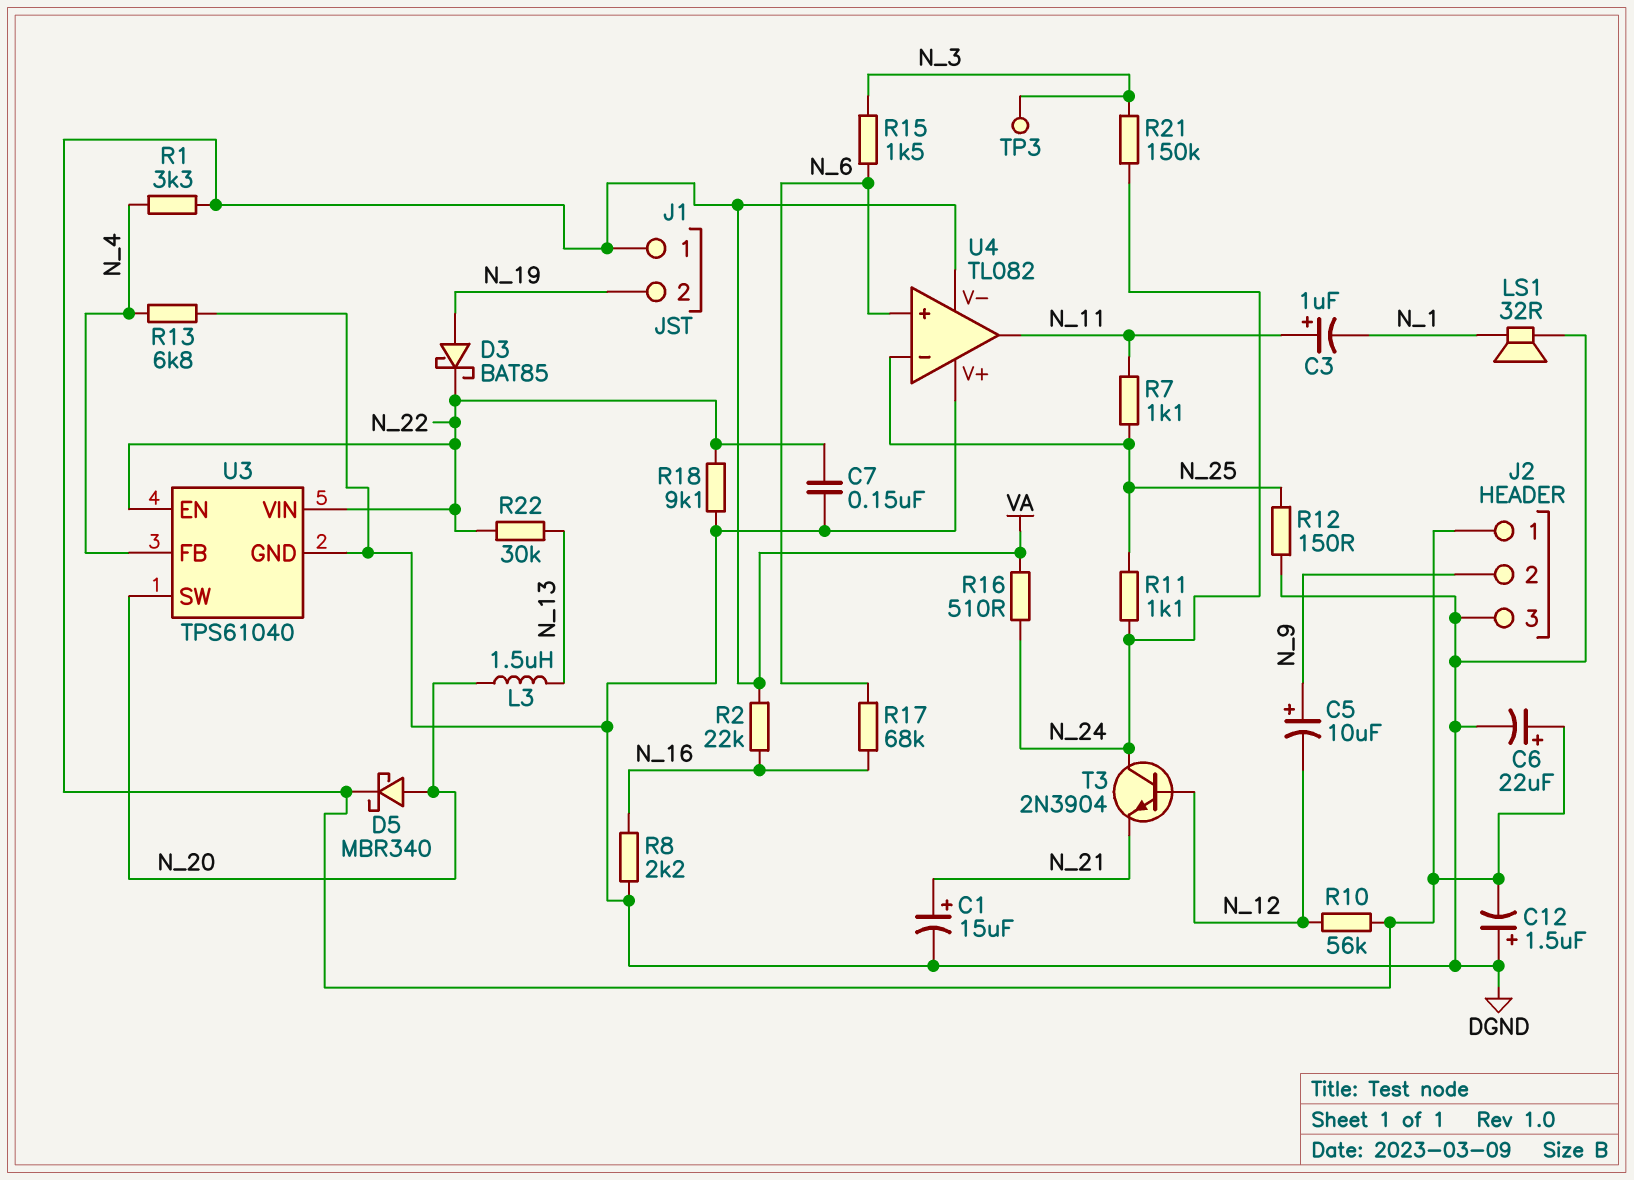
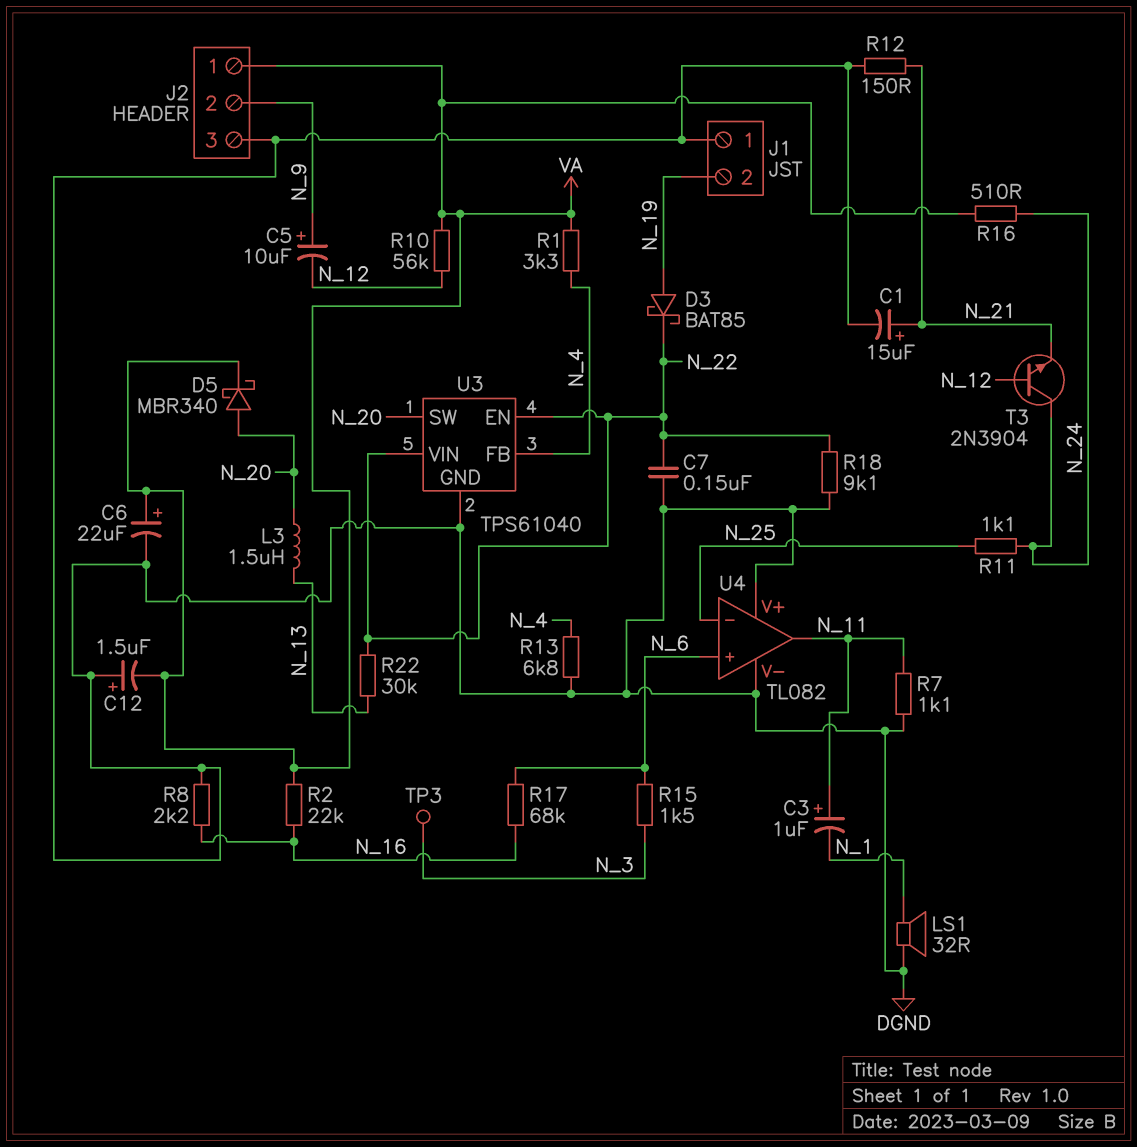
J1 pin 1: VA -> DGND
R7: 1.1k (N_11, N_25) -> 1.1k (DGND, N_11)
R12: 150 (DGND, N_25) -> 150 (DGND, N_21)
R21: 150k (N_3, N_24) -> none
U4 pin V-: VA -> DGND

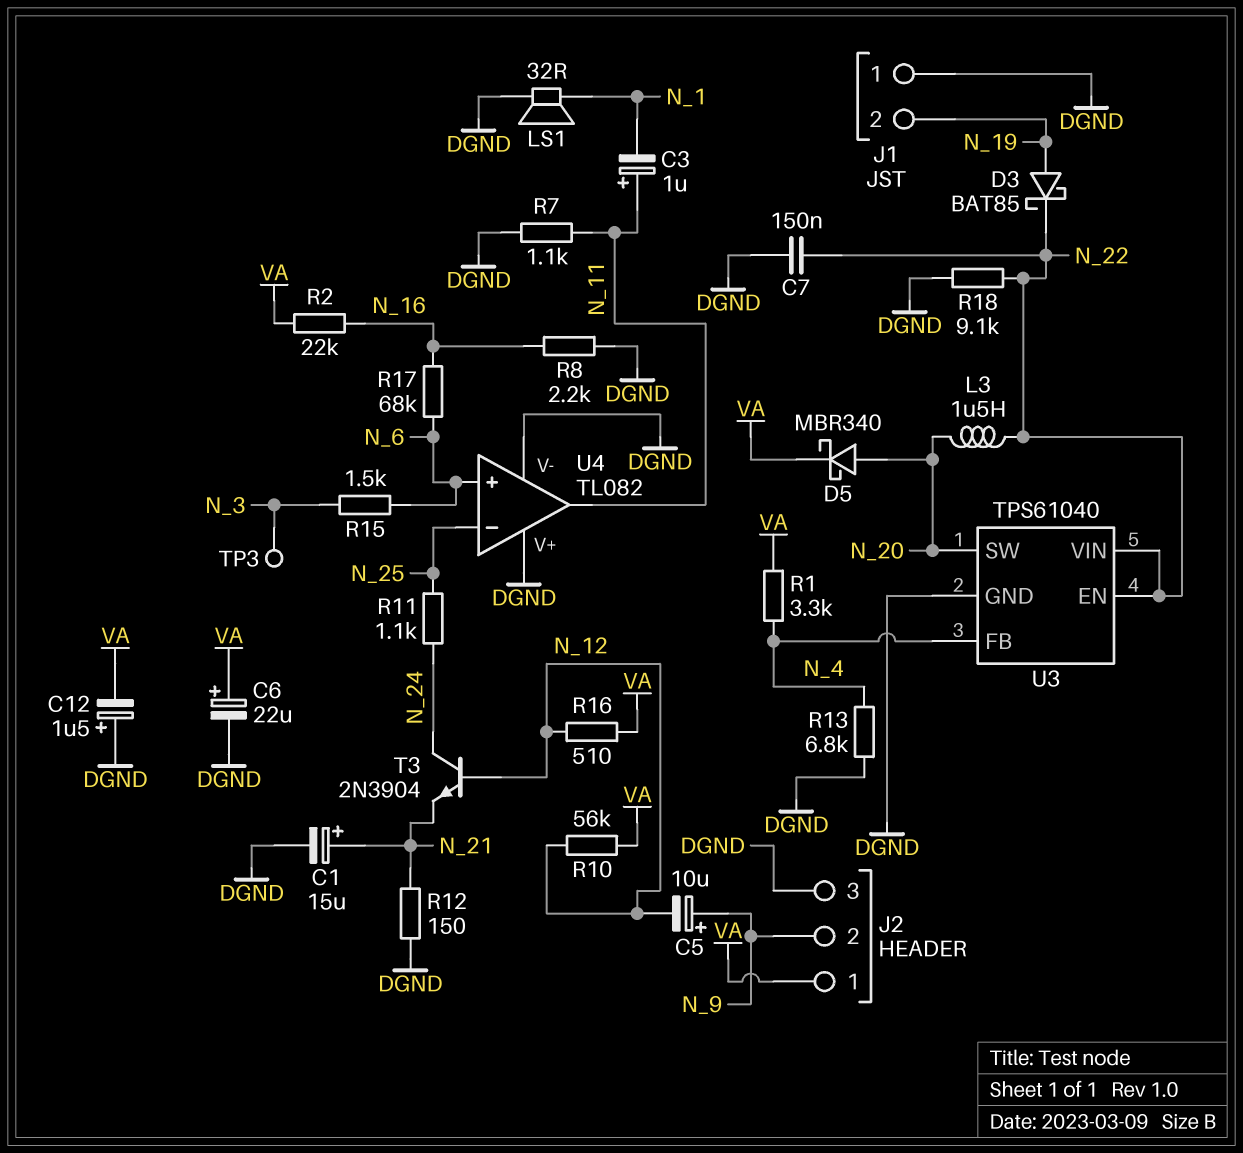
L3: 1.5uH (N_13, N_20) -> 1.5uH (N_20, N_22)
R16: 510 (N_24, VA) -> 510 (N_12, VA)
R22: 30k (N_13, N_22) -> none

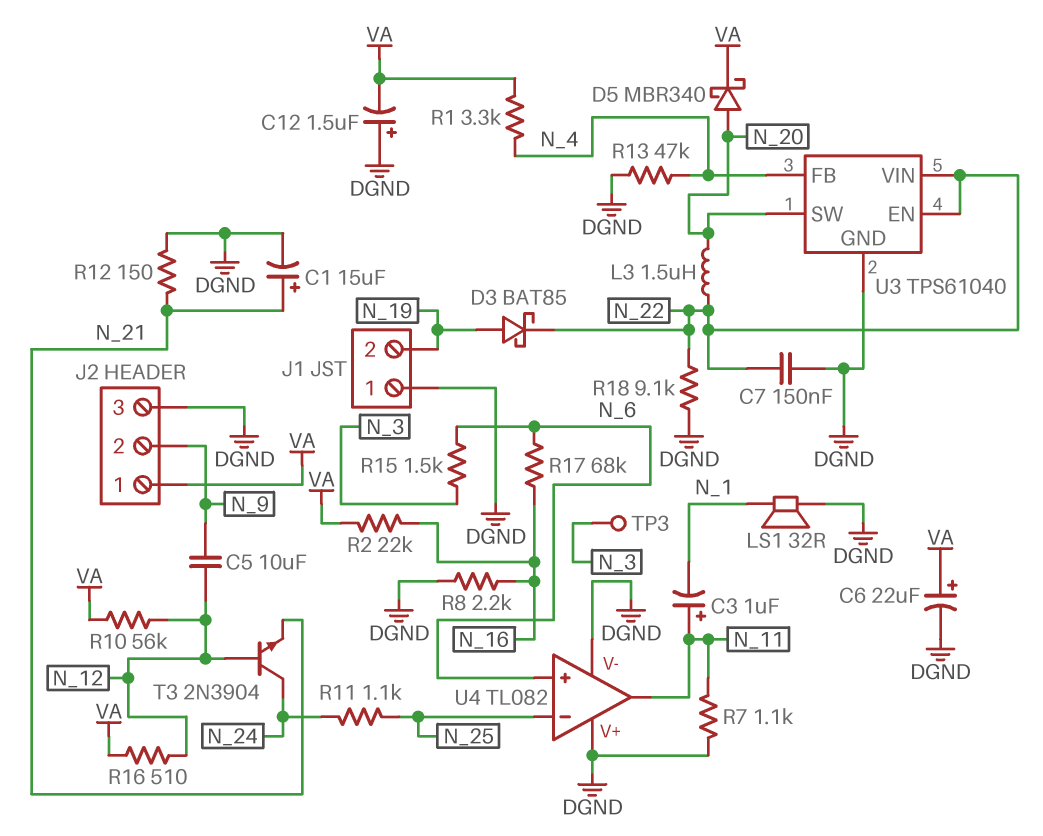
C5: 10uF (plus N_9, minus N_12) -> 10uF (N_9, N_12)
R13: 6.8k (DGND, N_4) -> 47k (DGND, N_4)

